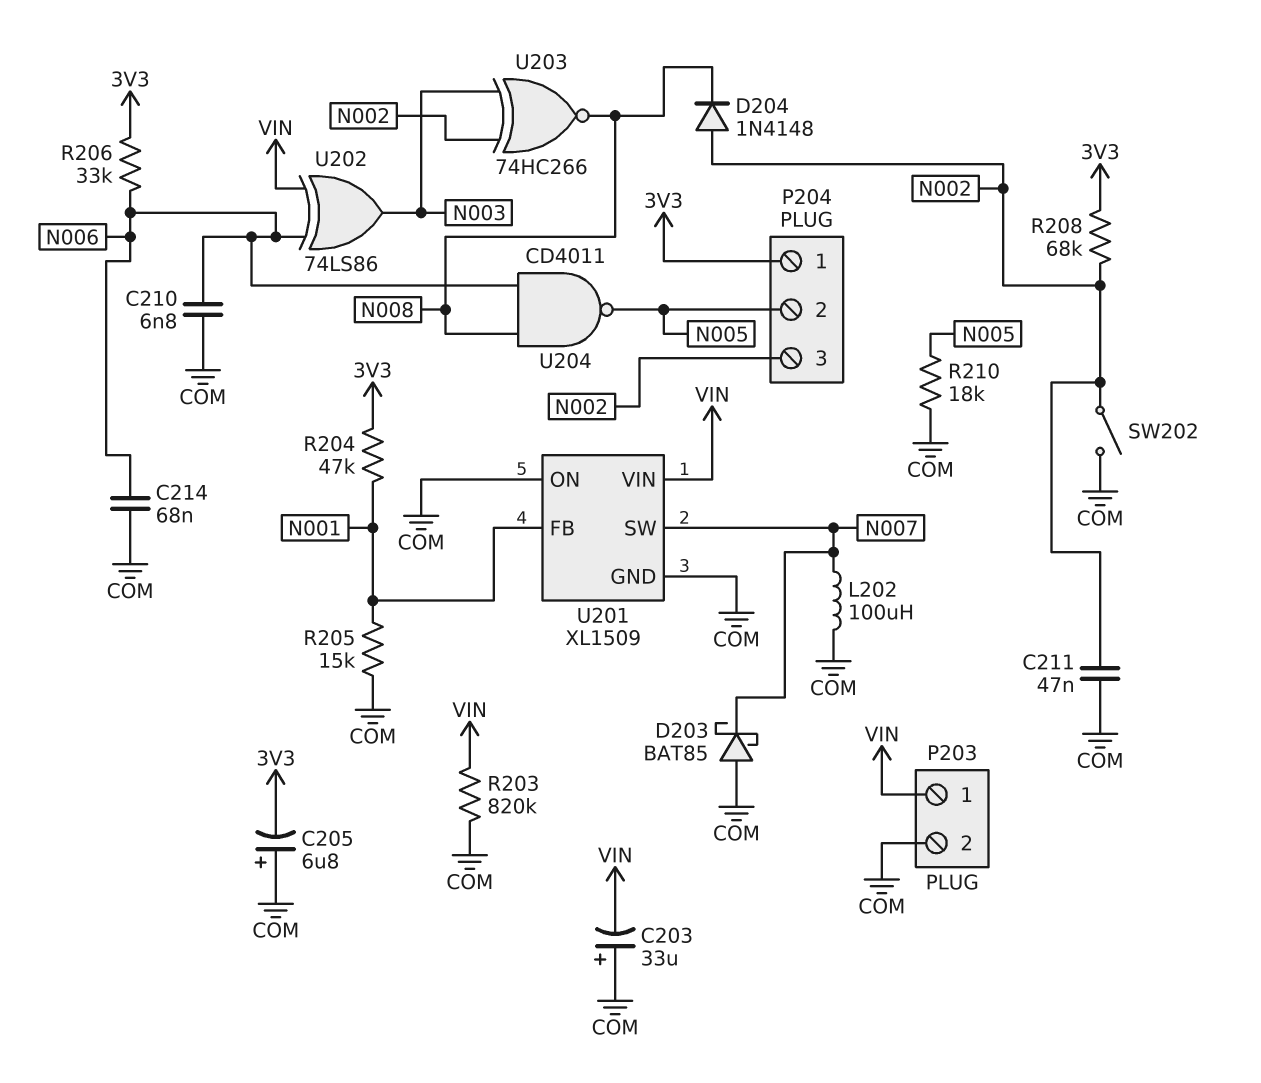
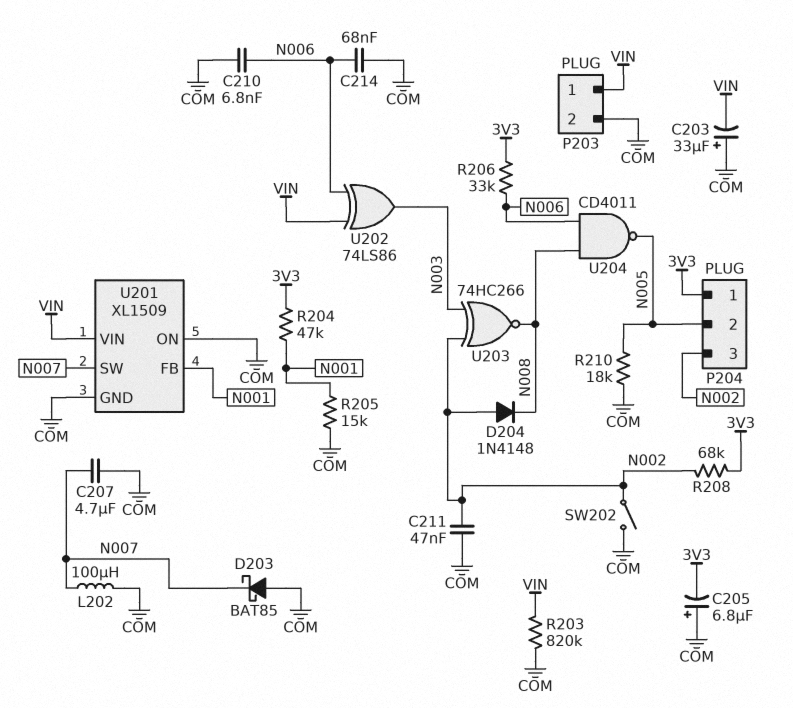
C207: none -> 4.7uF (COM, N007)

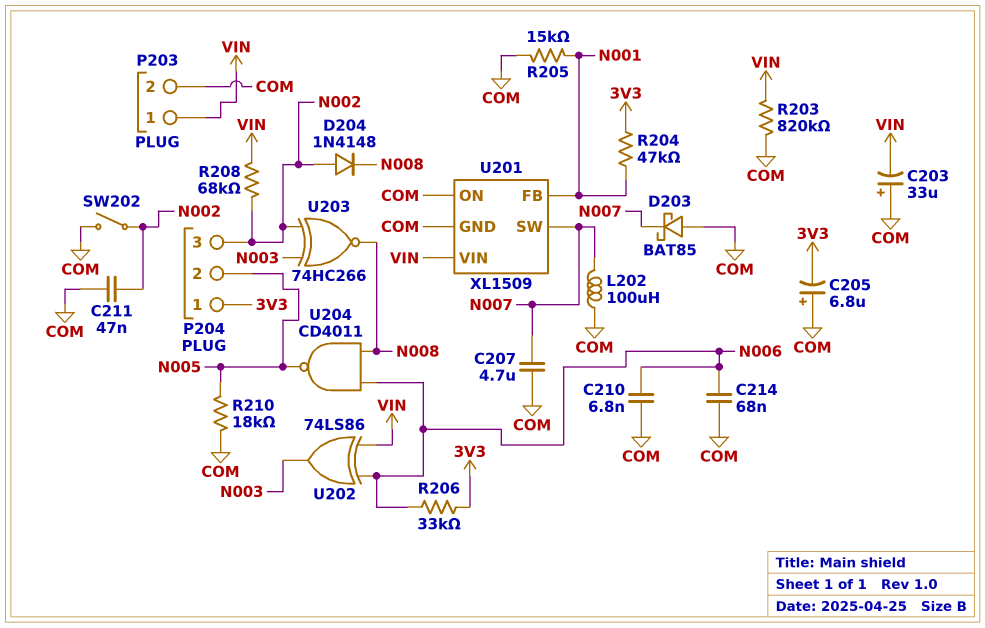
R208: 68k (3V3, N002) -> 68k (N002, VIN)

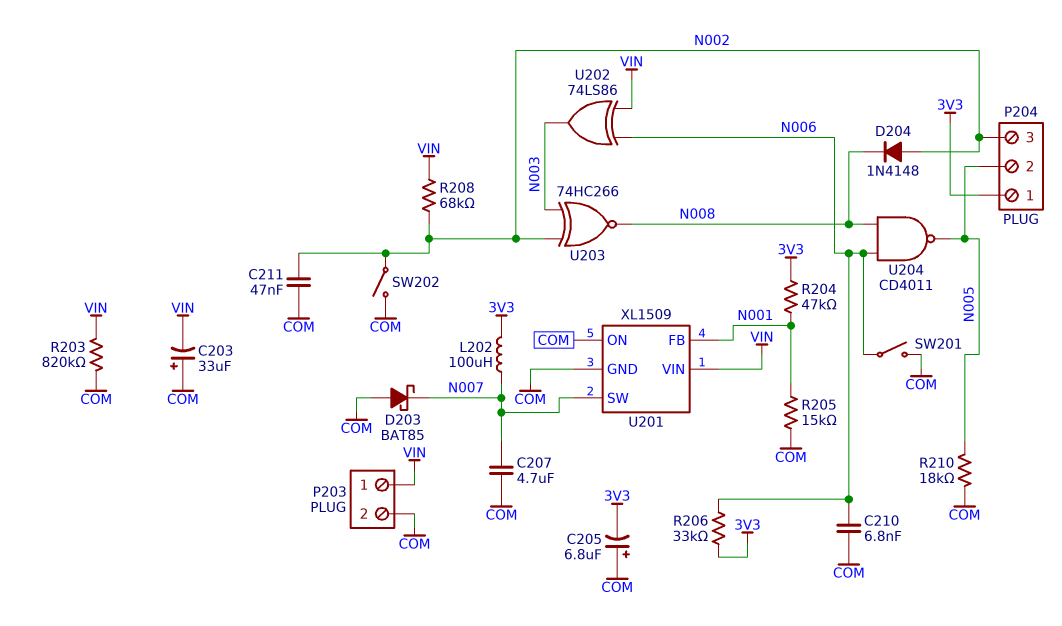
C214: 68nF (COM, N006) -> none
L202: 100uH (COM, N007) -> 100uH (3V3, N007)
SW201: none -> switch (COM, N006)

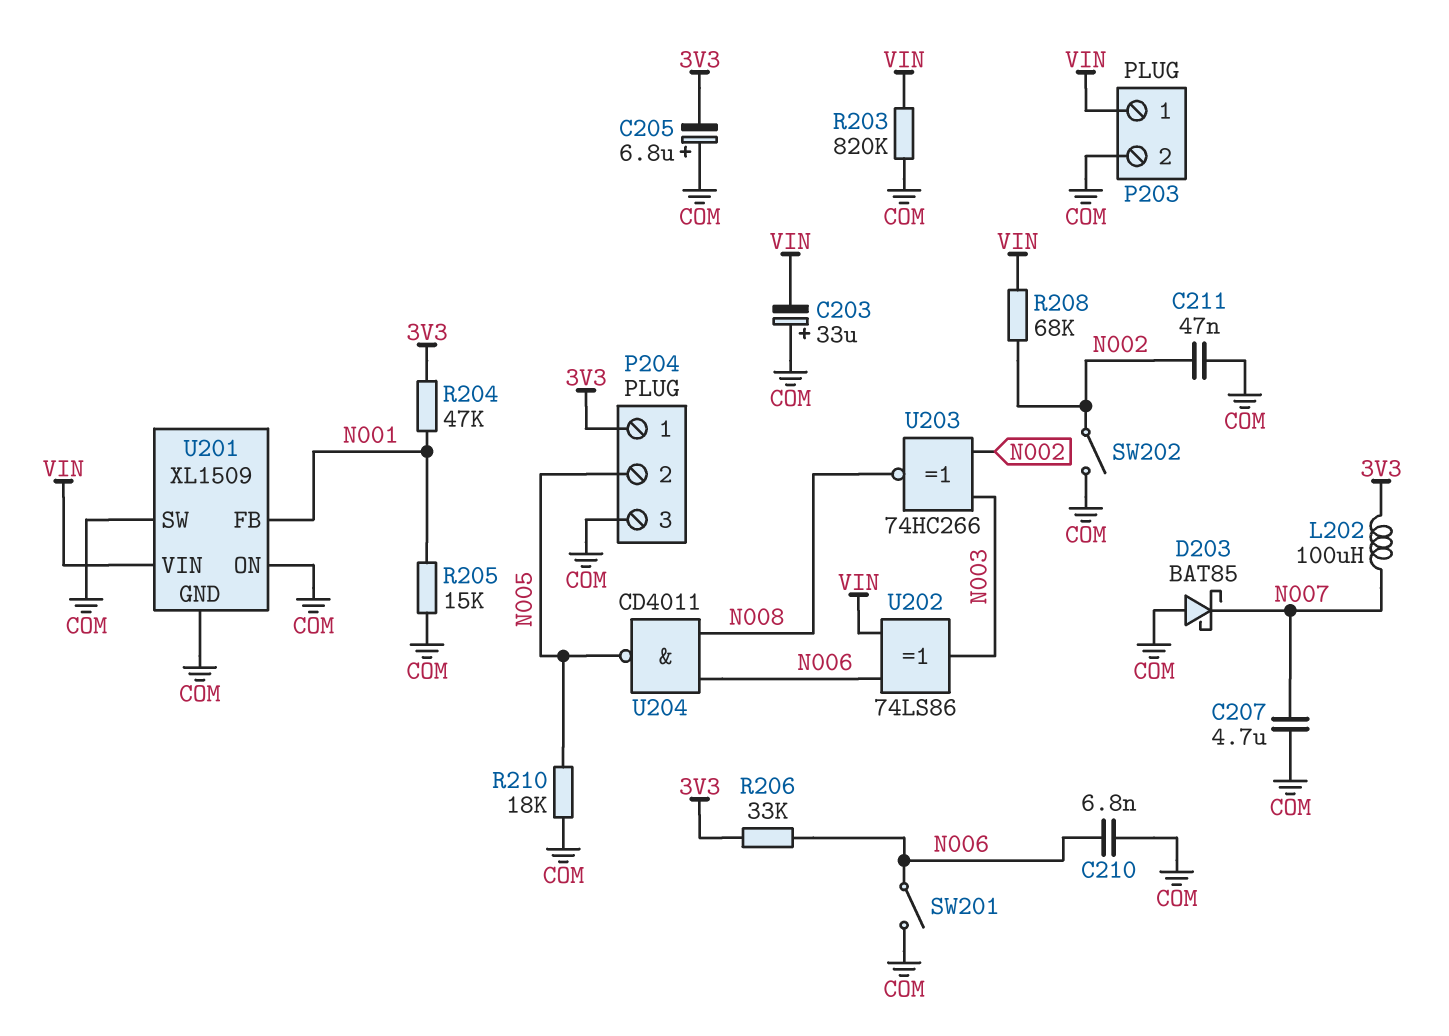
D204: diode 1N4148 (A N002, K N008) -> none
P204 pin 3: N002 -> COM
U201 pin SW: N007 -> COM

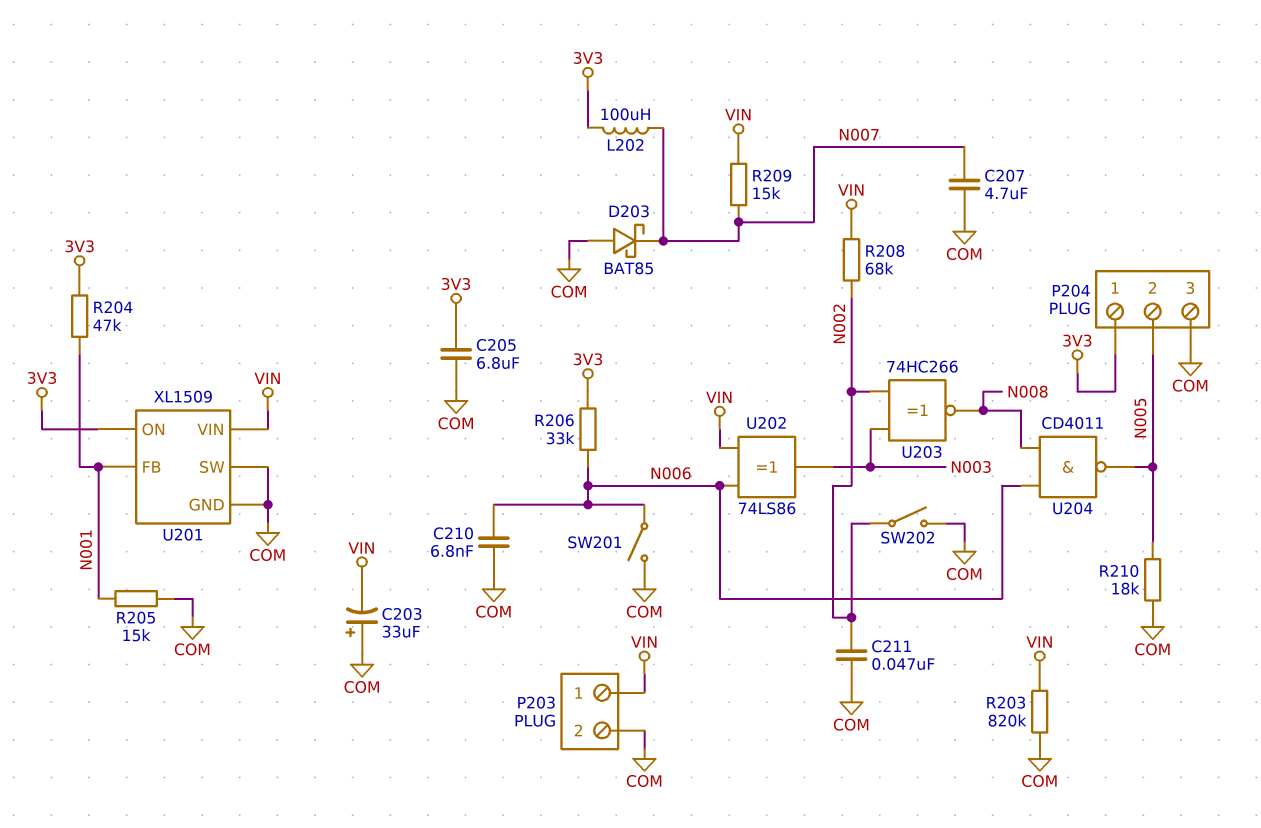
C205: 6.8uF (plus COM, minus 3V3) -> 6.8uF (3V3, COM)
R209: none -> 15k (N007, VIN)
U201 pin ON: COM -> 3V3

